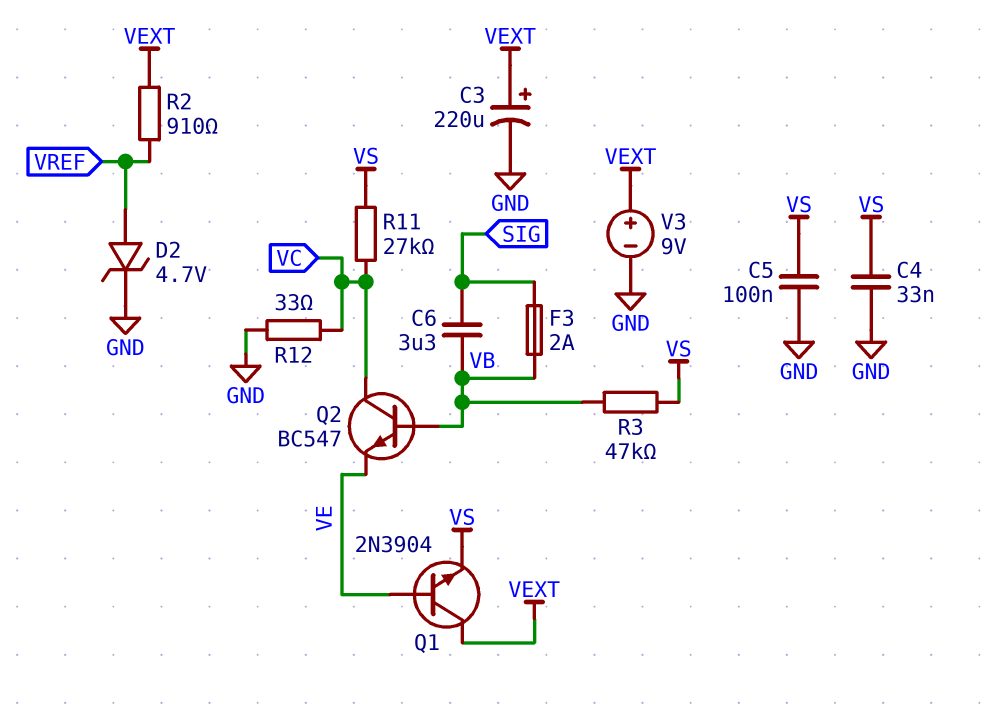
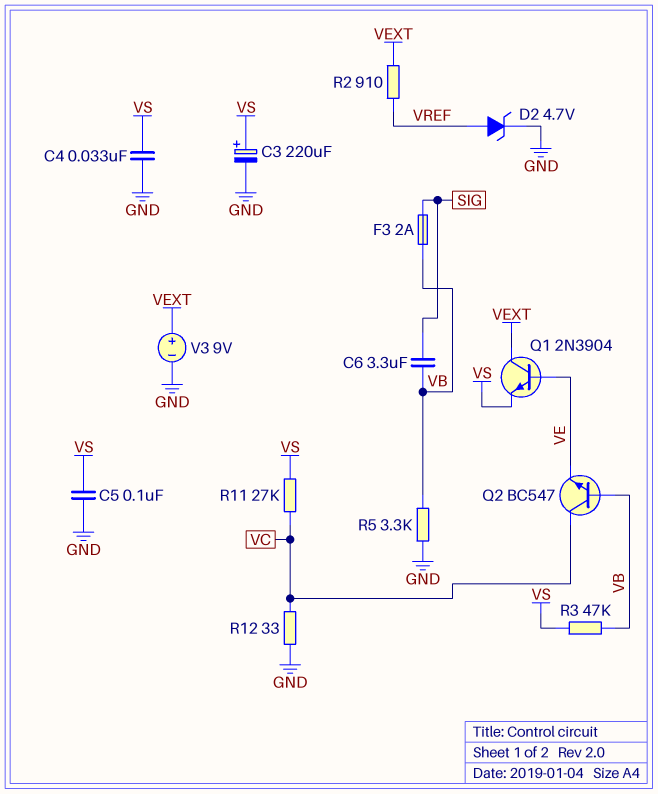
C3: 220uF (plus VEXT, minus GND) -> 220uF (plus VS, minus GND)
R5: none -> 3.3k (GND, VB)

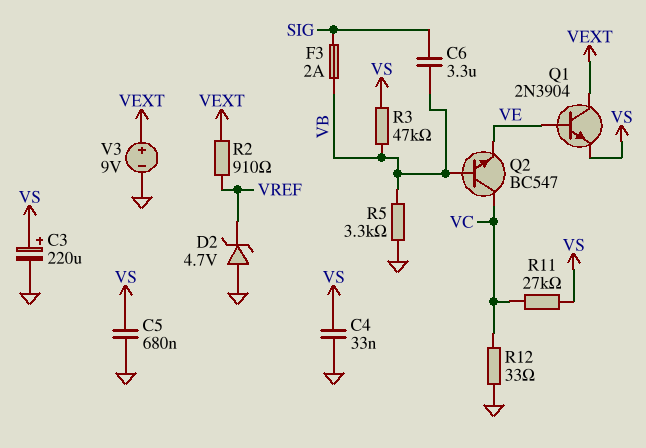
C5: 100nF (GND, VS) -> 680nF (GND, VS)
D2: zener 4.7V (A VREF, K GND) -> zener 4.7V (A GND, K VREF)

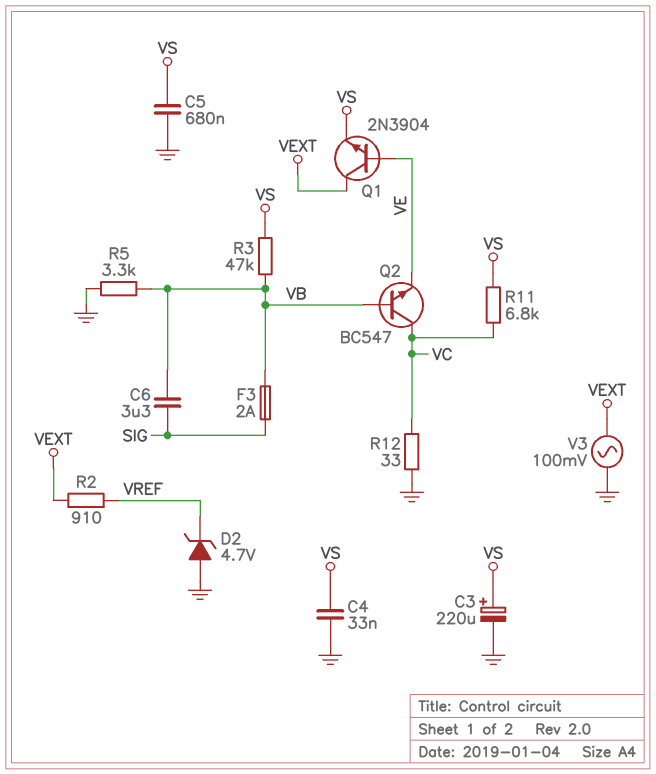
R11: 27k (VC, VS) -> 6.8k (VC, VS)
V3: 9V (plus VEXT, minus GND) -> AC 100mV (GND, VEXT)

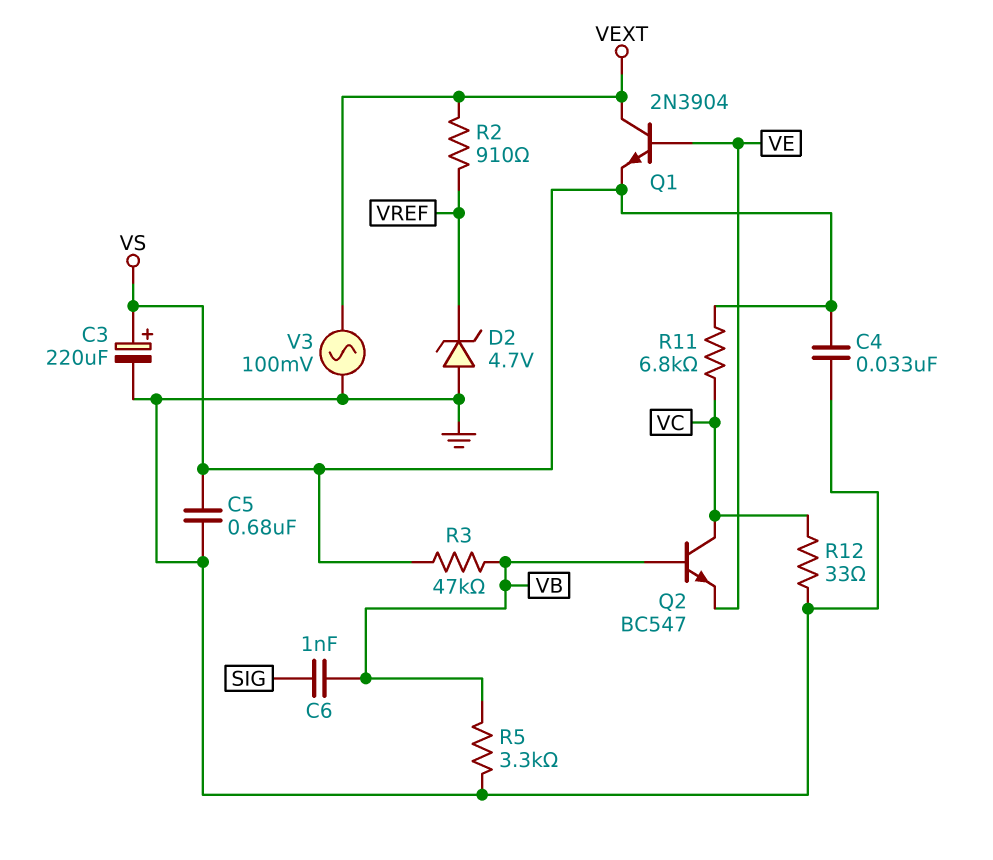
C6: 3.3uF (SIG, VB) -> 1nF (SIG, VB)
F3: 2A (SIG, VB) -> none

